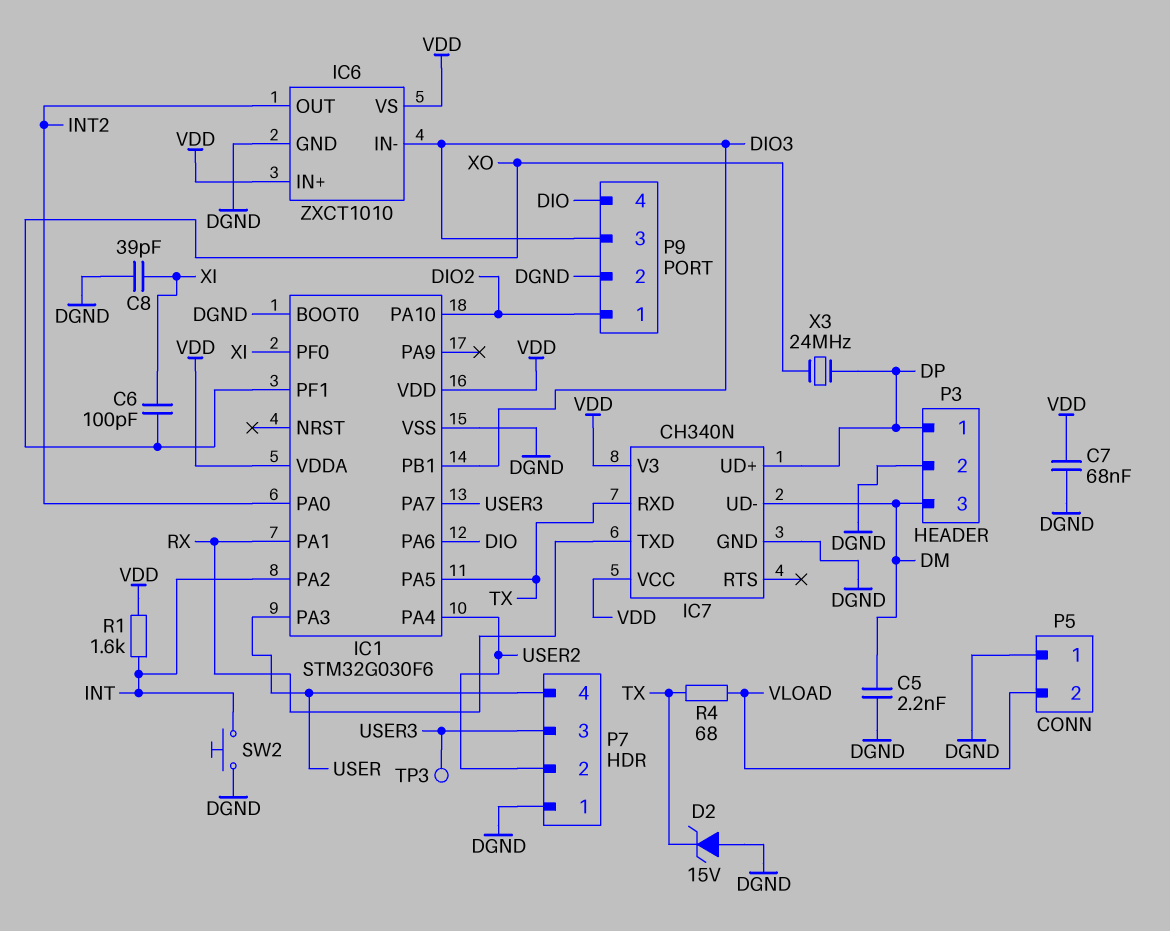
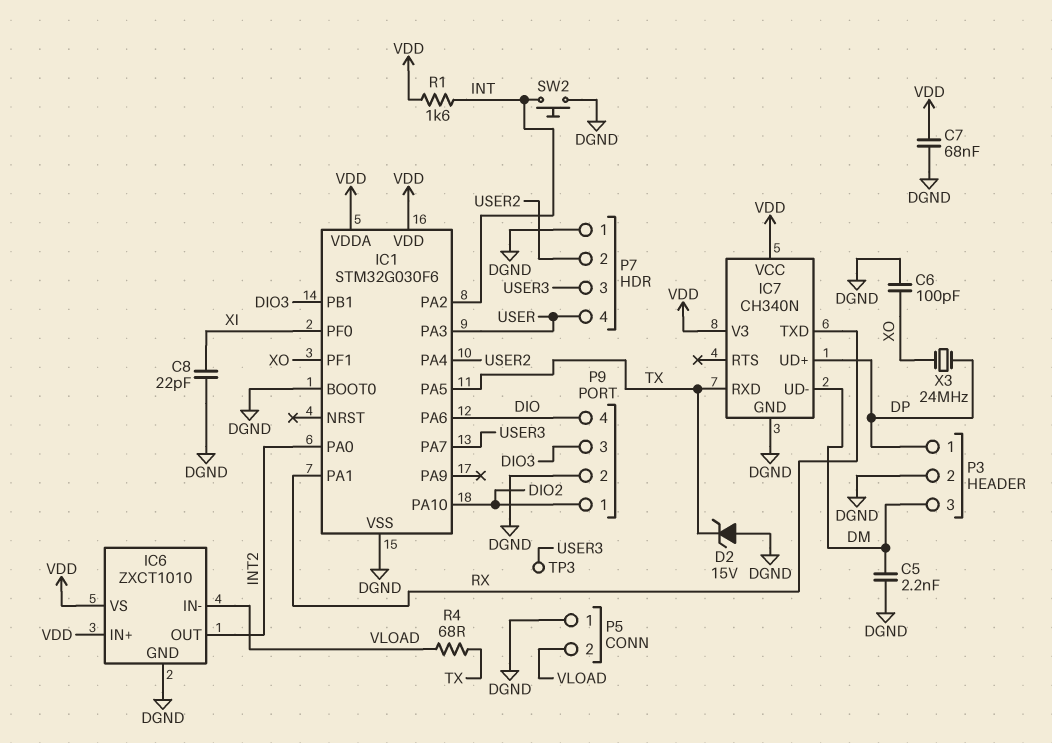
C6: 100pF (XI, XO) -> 100pF (DGND, XO)
C8: 39pF (DGND, XI) -> 22pF (DGND, XI)
IC6 pin IN-: DIO3 -> VLOAD

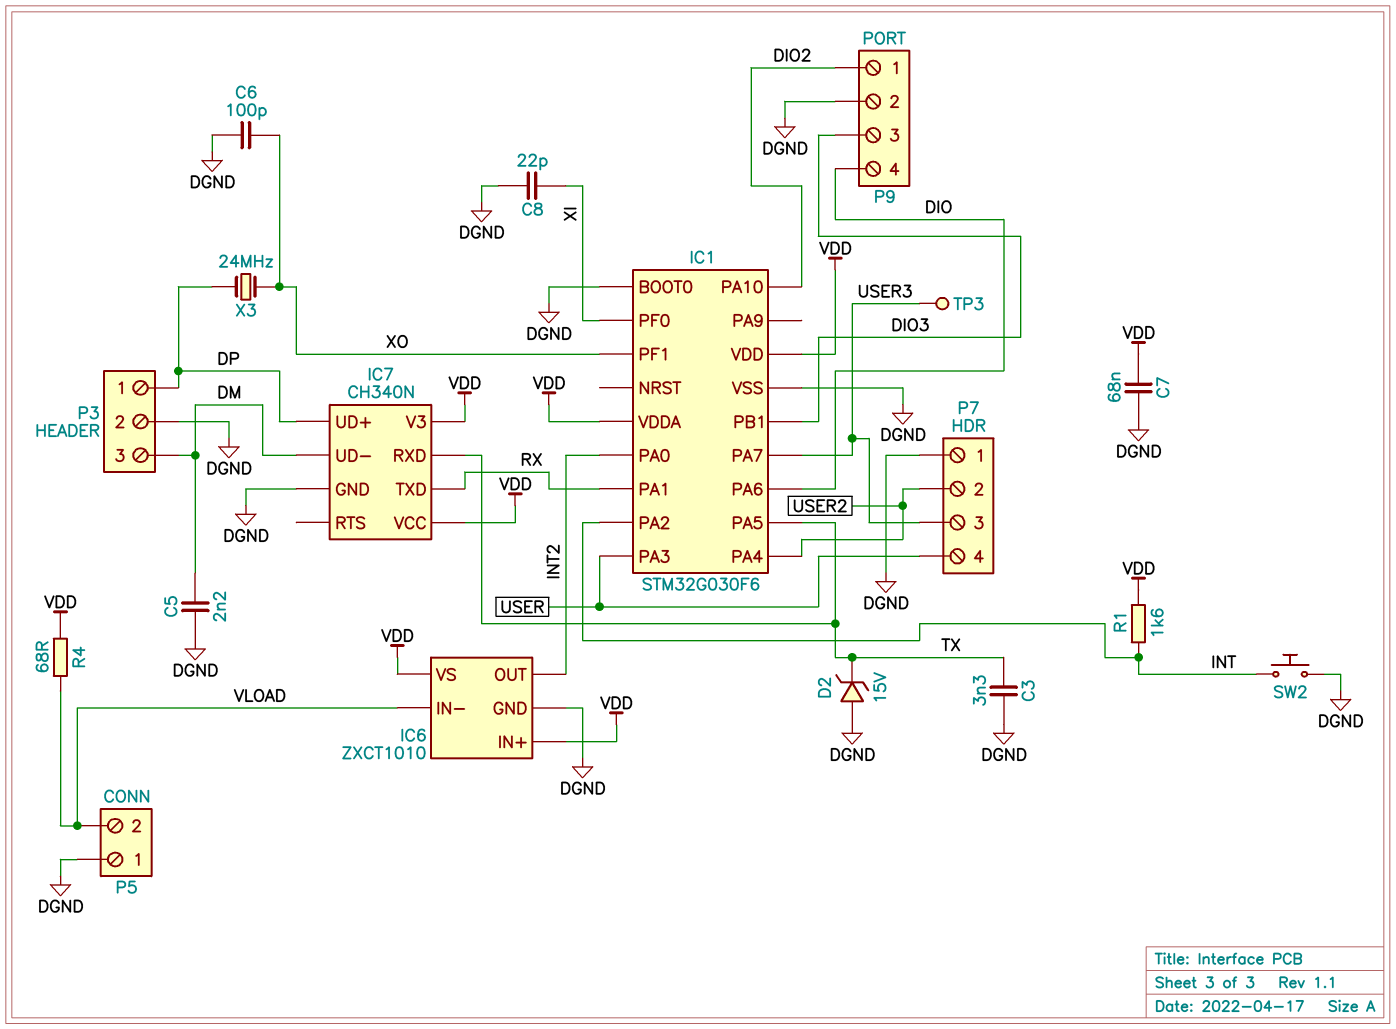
C3: none -> 3.3nF (DGND, TX)
R4: 68 (TX, VLOAD) -> 68 (VDD, VLOAD)

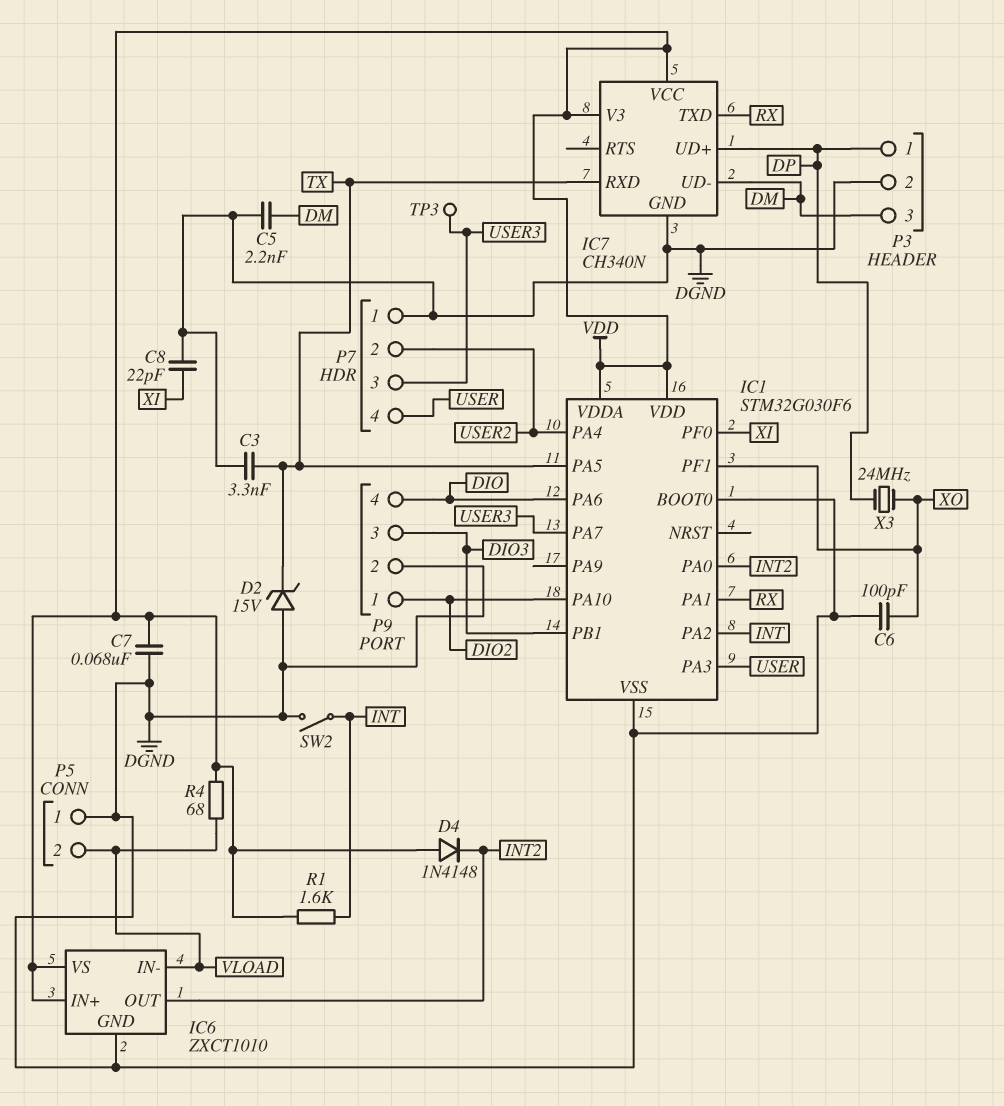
D4: none -> diode 1N4148 (A VDD, K INT2)
SW2: button (DGND, INT) -> switch (DGND, INT)

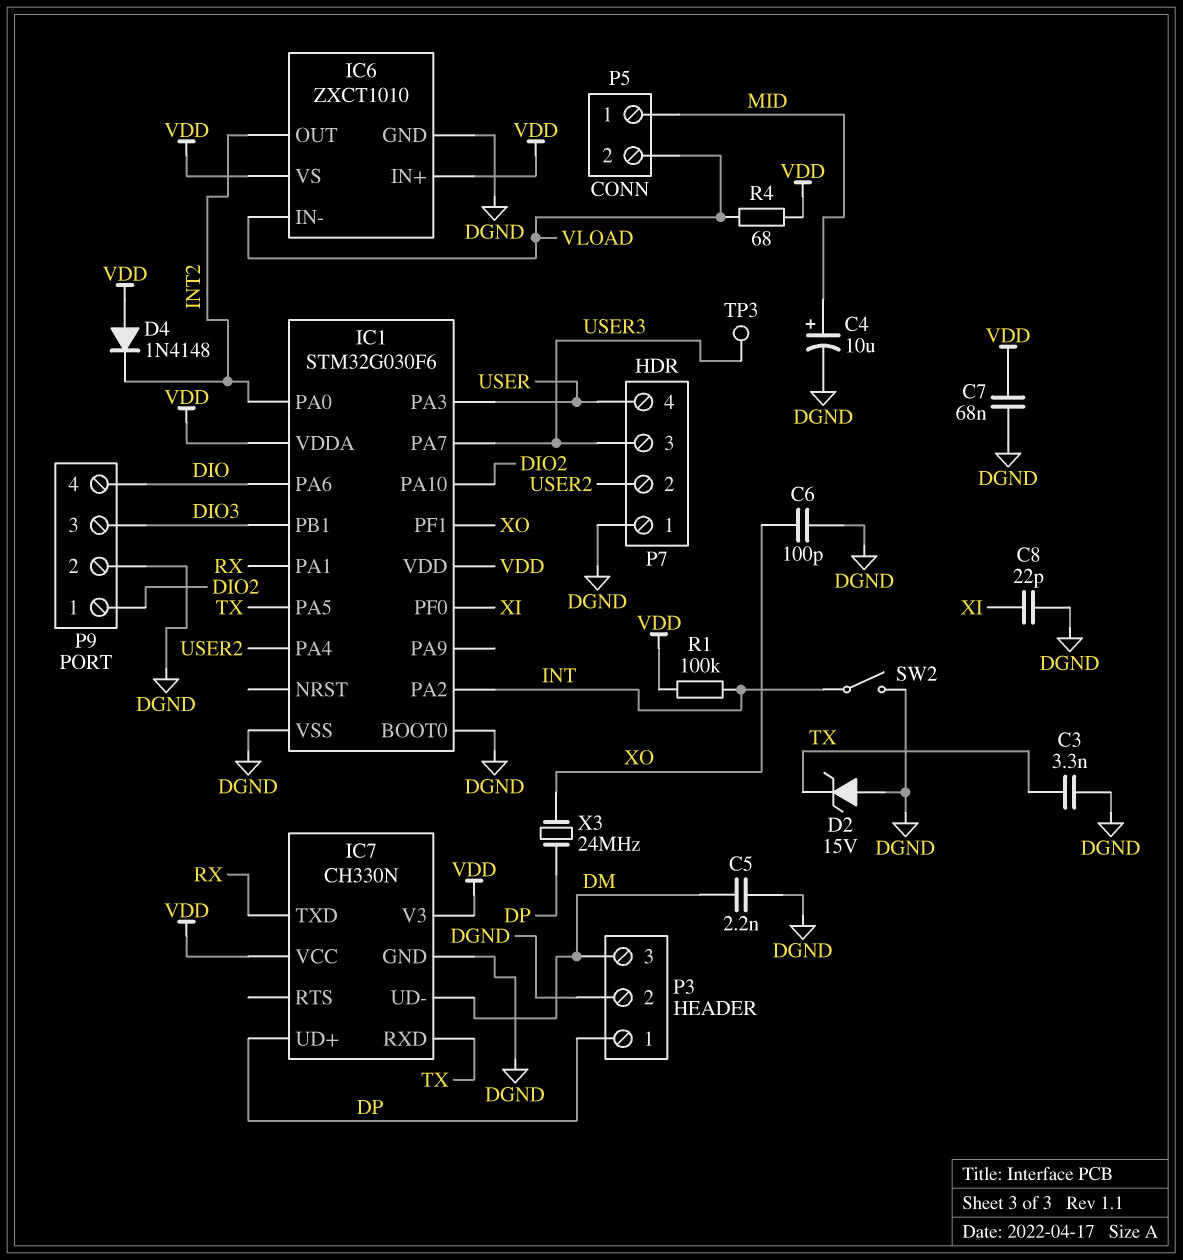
C4: none -> 10uF (plus MID, minus DGND)
IC7: CH340N -> CH330N
P5 pin 1: DGND -> MID
R1: 1.6k (INT, VDD) -> 100k (INT, VDD)

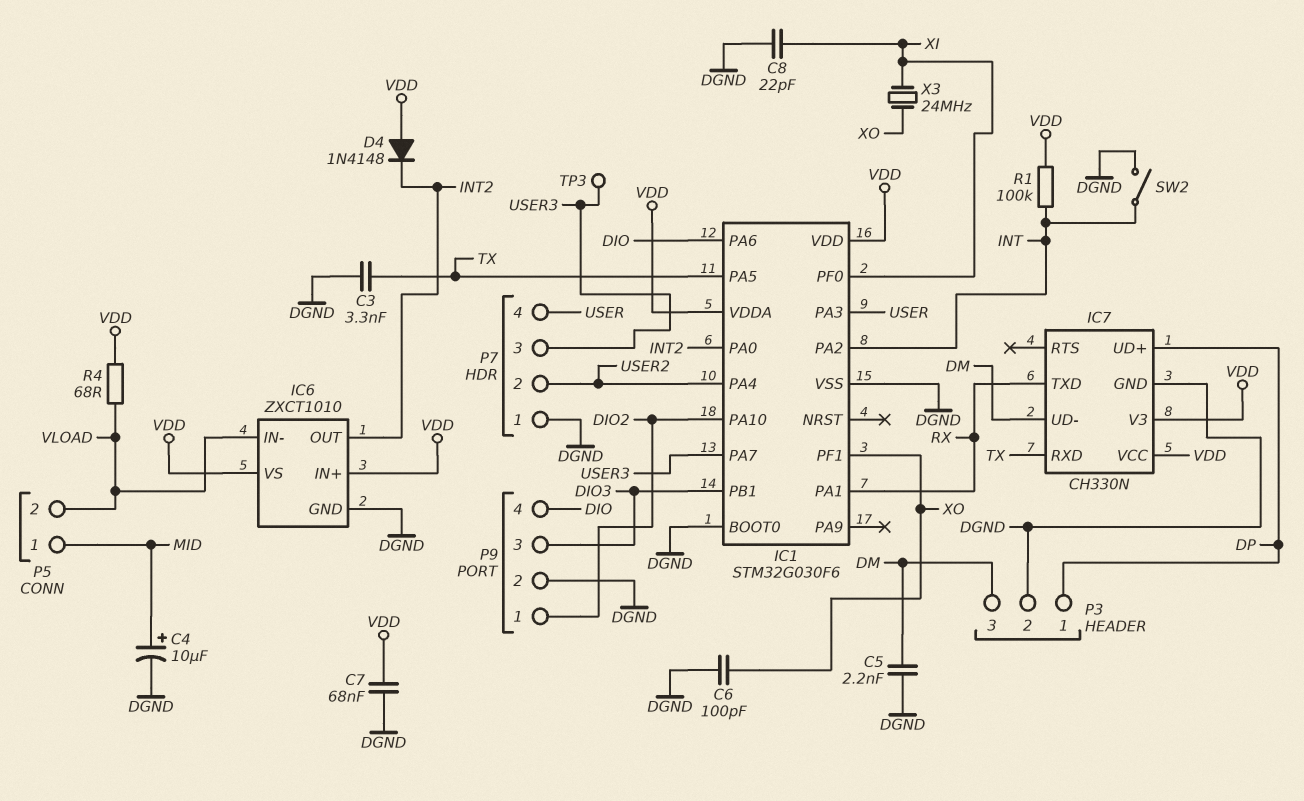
D2: zener 15V (A DGND, K TX) -> none
X3: 24MHz (DP, XO) -> 24MHz (XI, XO)

